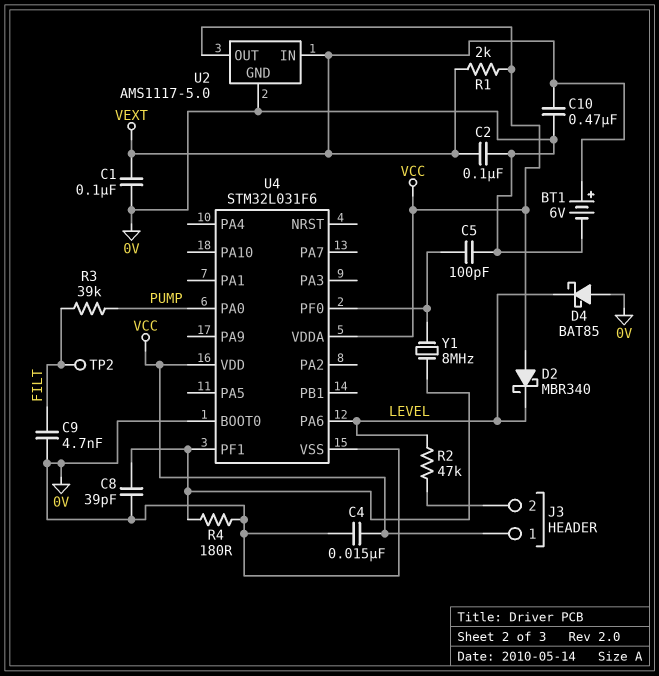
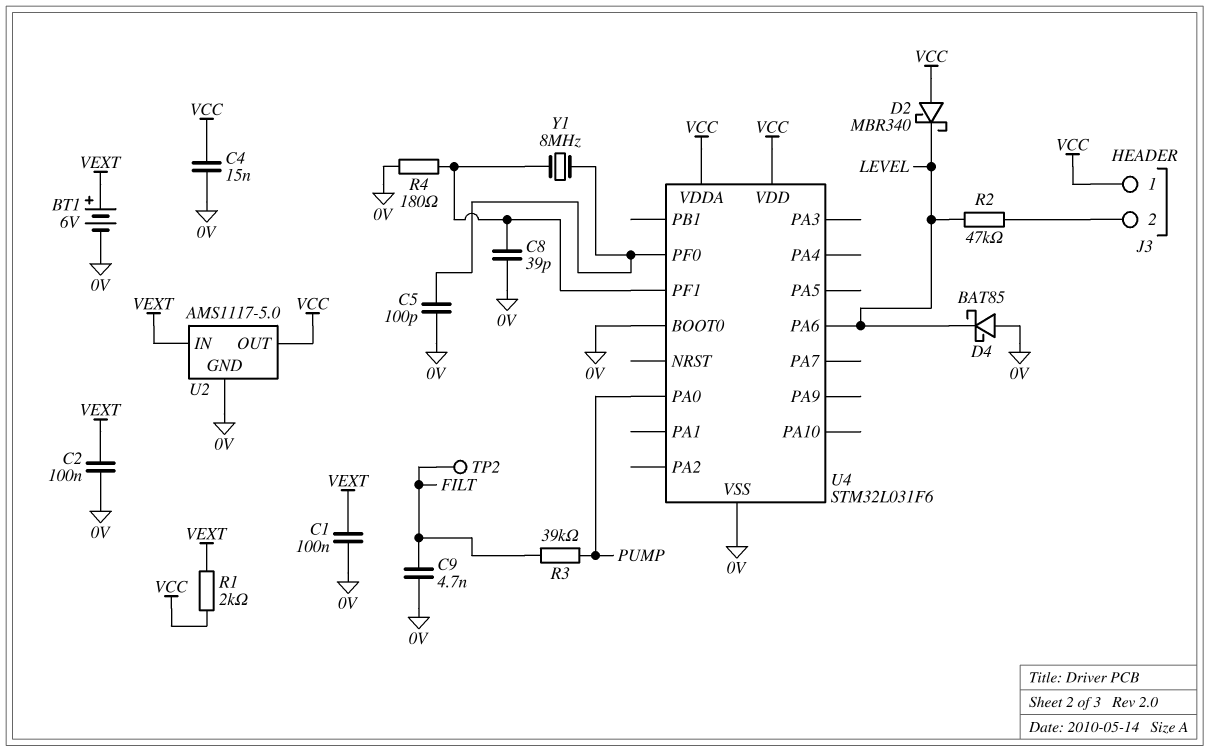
C10: 470nF (0V, VEXT) -> none

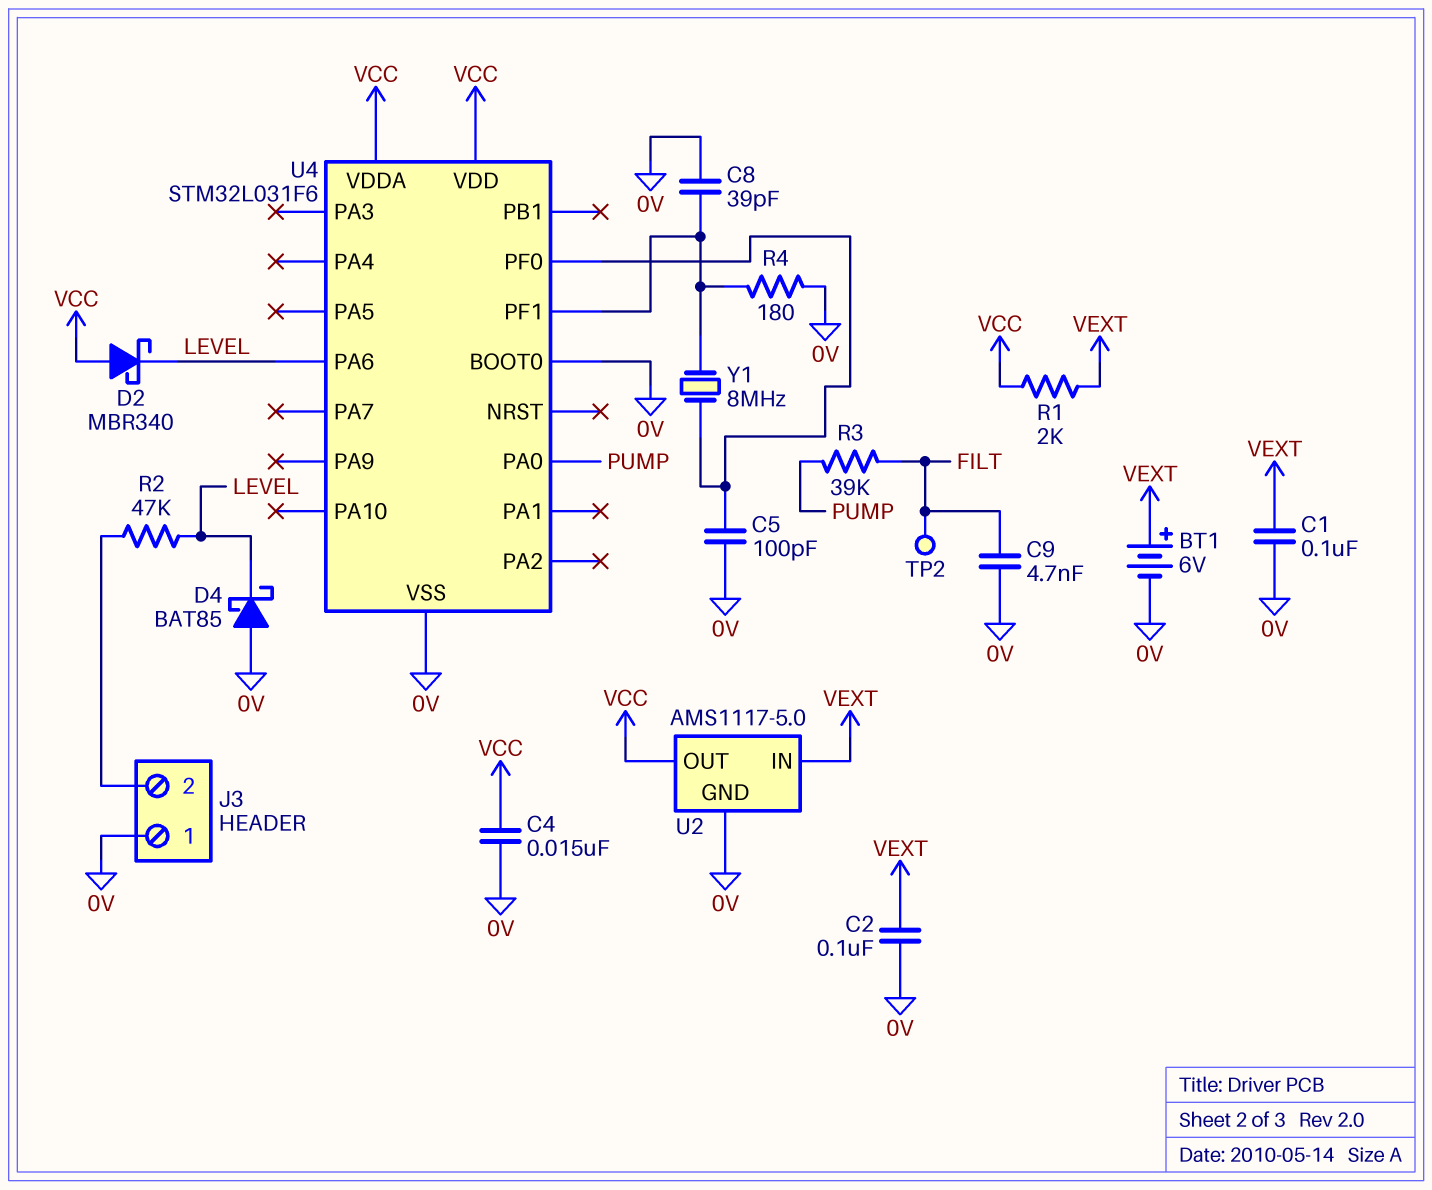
J3 pin 1: VCC -> 0V

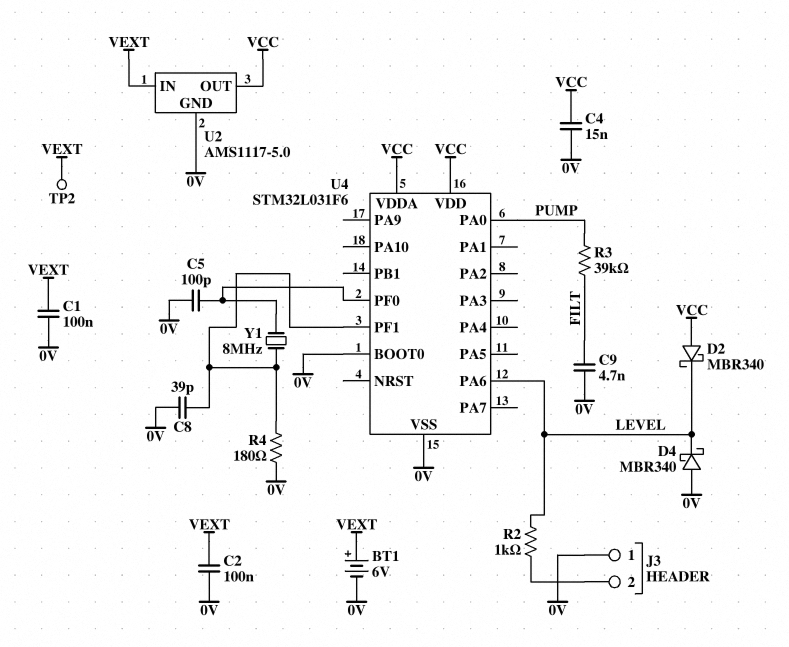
D4: schottky BAT85 (A 0V, K LEVEL) -> schottky MBR340 (A 0V, K LEVEL)
R1: 2k (VCC, VEXT) -> none
R2: 47k (J3/2, LEVEL) -> 1k (J3/2, LEVEL)
TP2: test point (FILT) -> test point (VEXT)

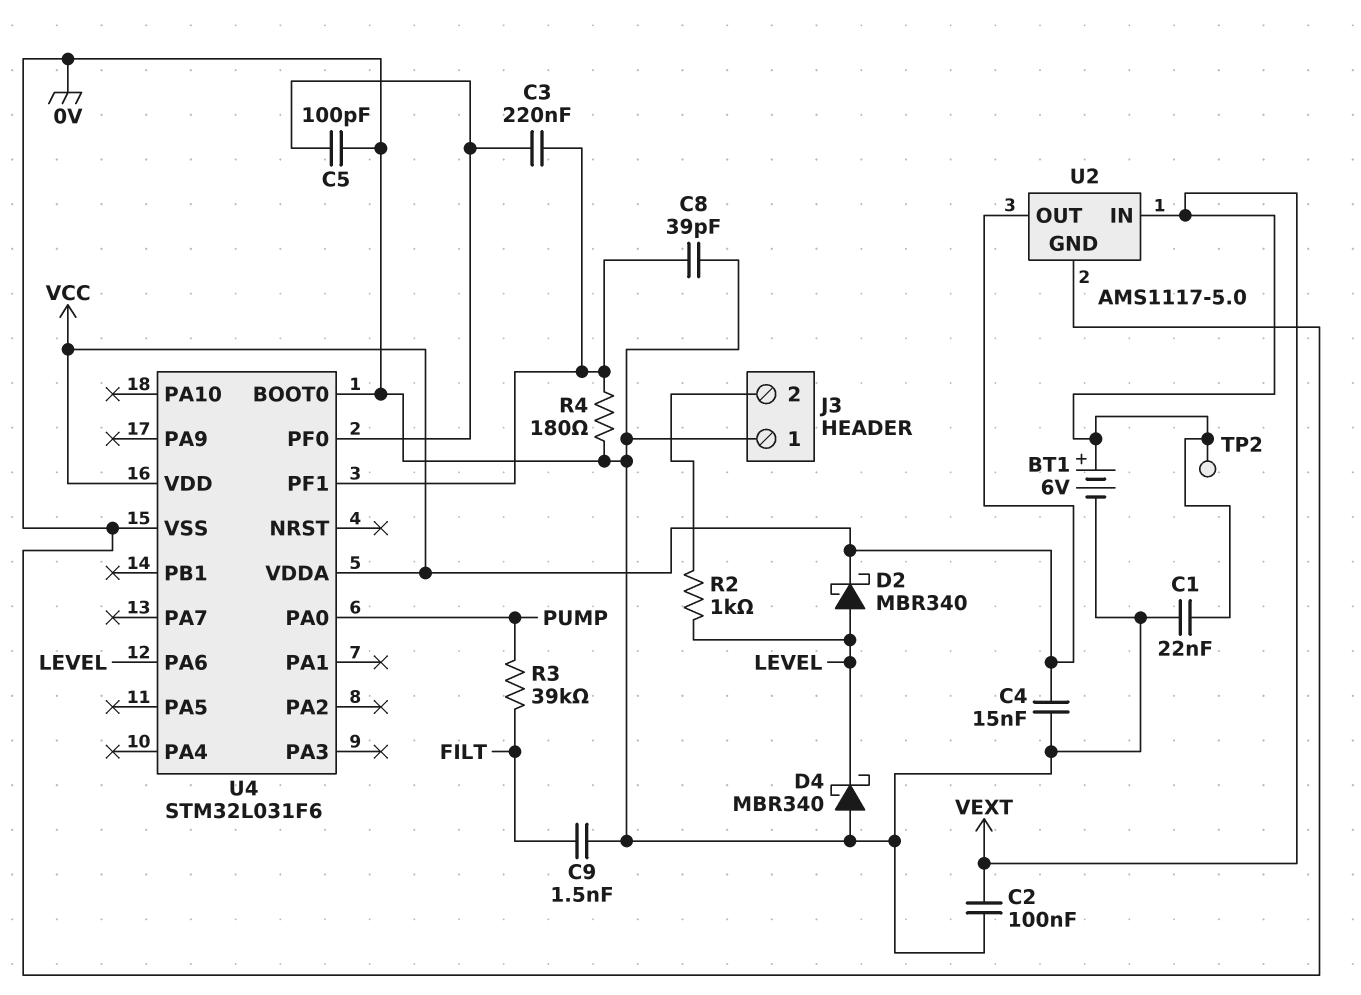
C1: 100nF (0V, VEXT) -> 22nF (0V, VEXT)
C3: none -> 220nF (U4/PF0, U4/PF1)
C9: 4.7nF (0V, FILT) -> 1.5nF (0V, FILT)
D2: schottky MBR340 (A VCC, K LEVEL) -> schottky MBR340 (A LEVEL, K VCC)
Y1: 8MHz (U4/PF0, U4/PF1) -> none

